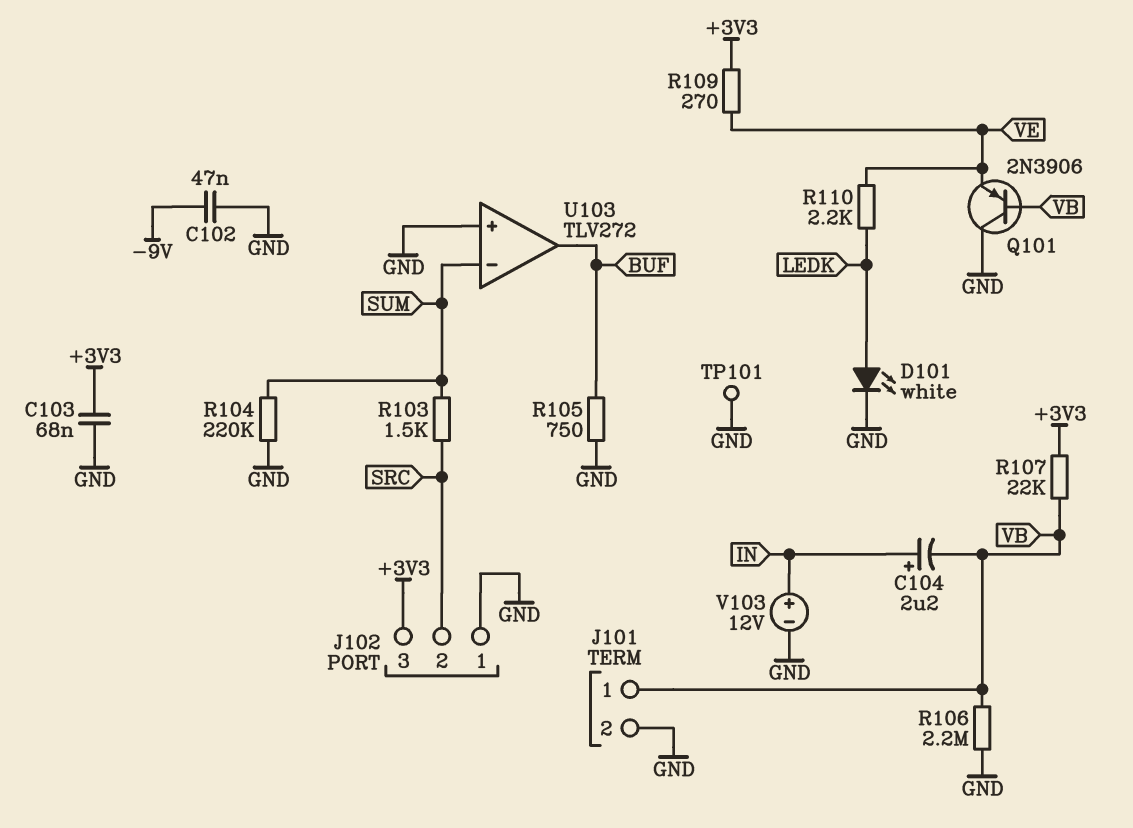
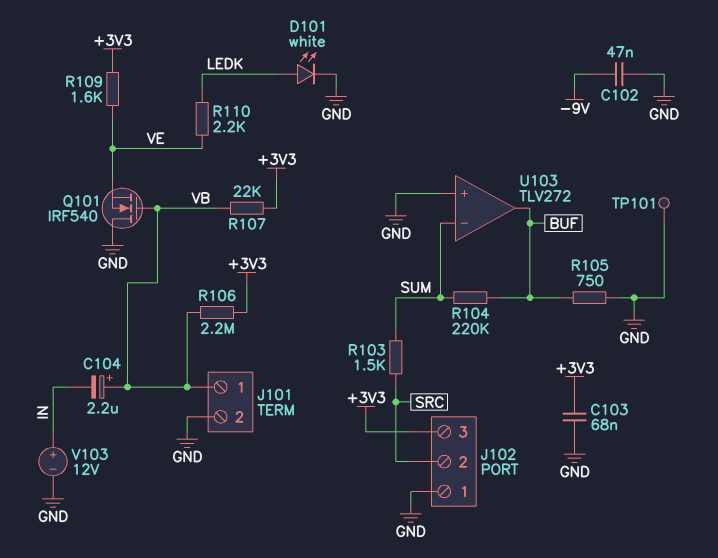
C104: 2.2uF (plus IN, minus VB) -> 2.2uF (plus VB, minus IN)
Q101: PNP 2N3906 (B VB, C GND, E VE) -> NMOS IRF540 (G VB, D GND, S VE)
R104: 220k (GND, SUM) -> 220k (BUF, SUM)
R106: 2.2M (GND, VB) -> 2.2M (+3V3, VB)
R109: 270 (+3V3, VE) -> 1.6k (+3V3, VE)

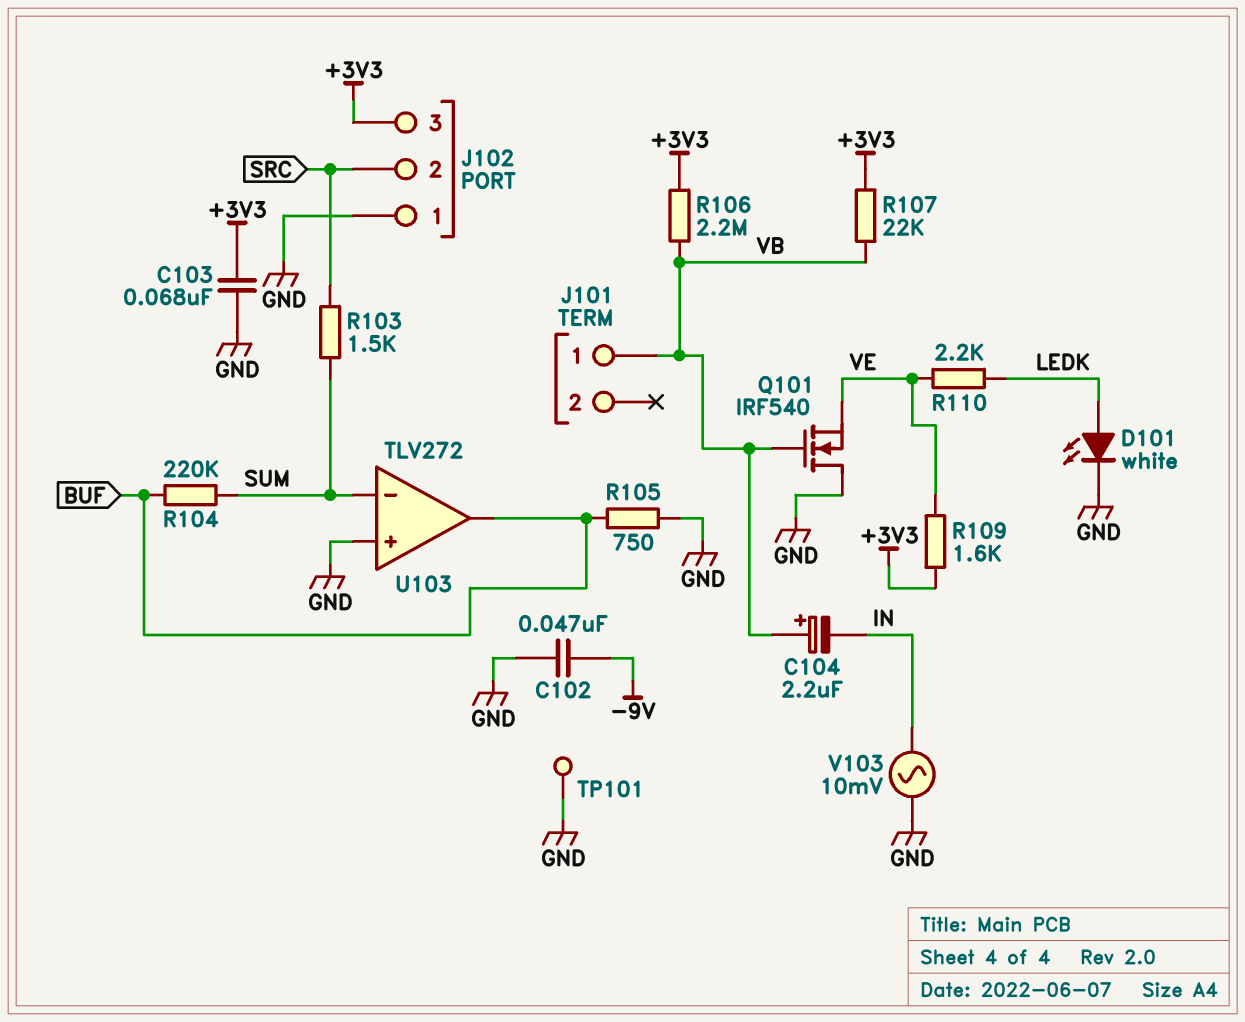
J101 pin 2: GND -> none
V103: 12V (plus IN, minus GND) -> AC 10mV (GND, IN)

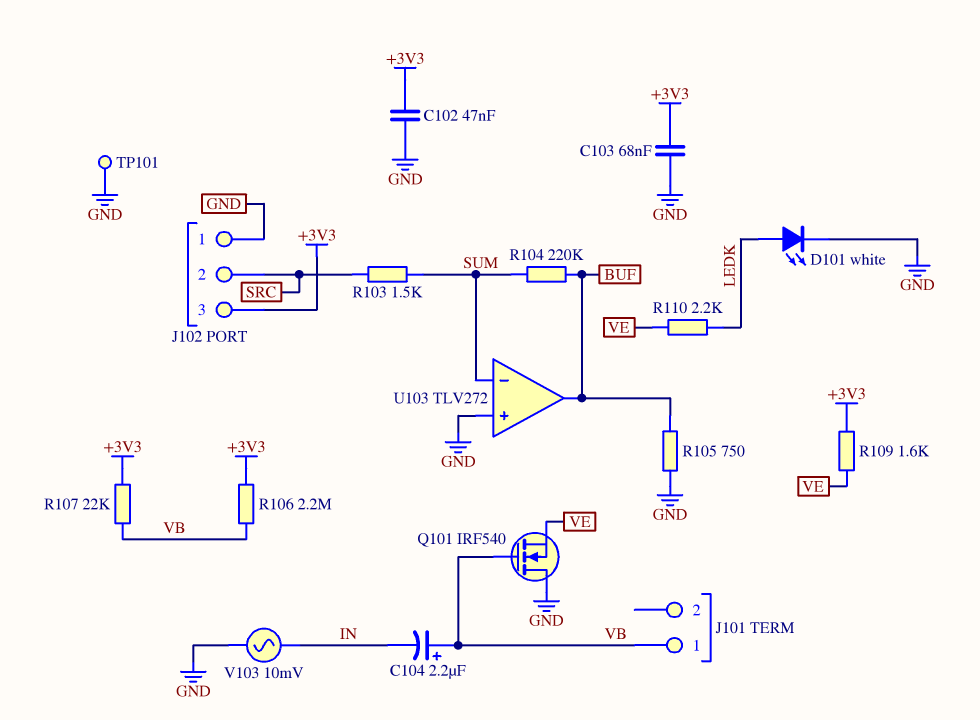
C102: 47nF (-9V, GND) -> 47nF (+3V3, GND)

